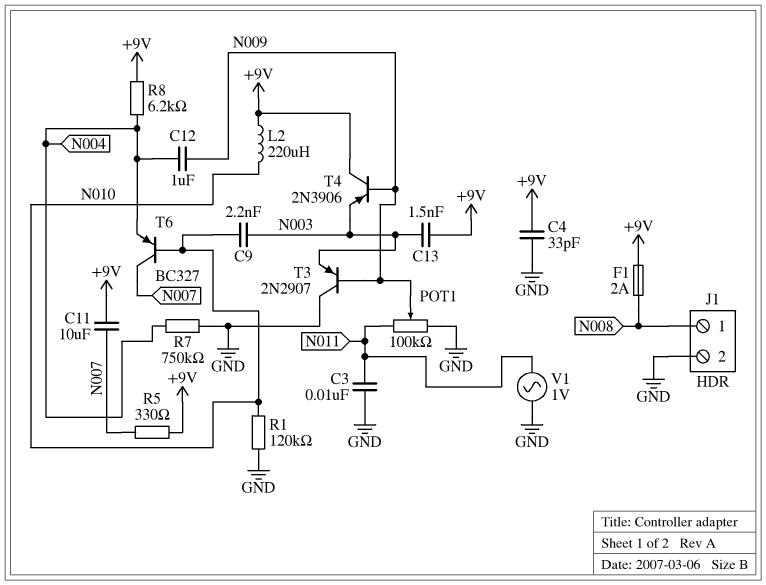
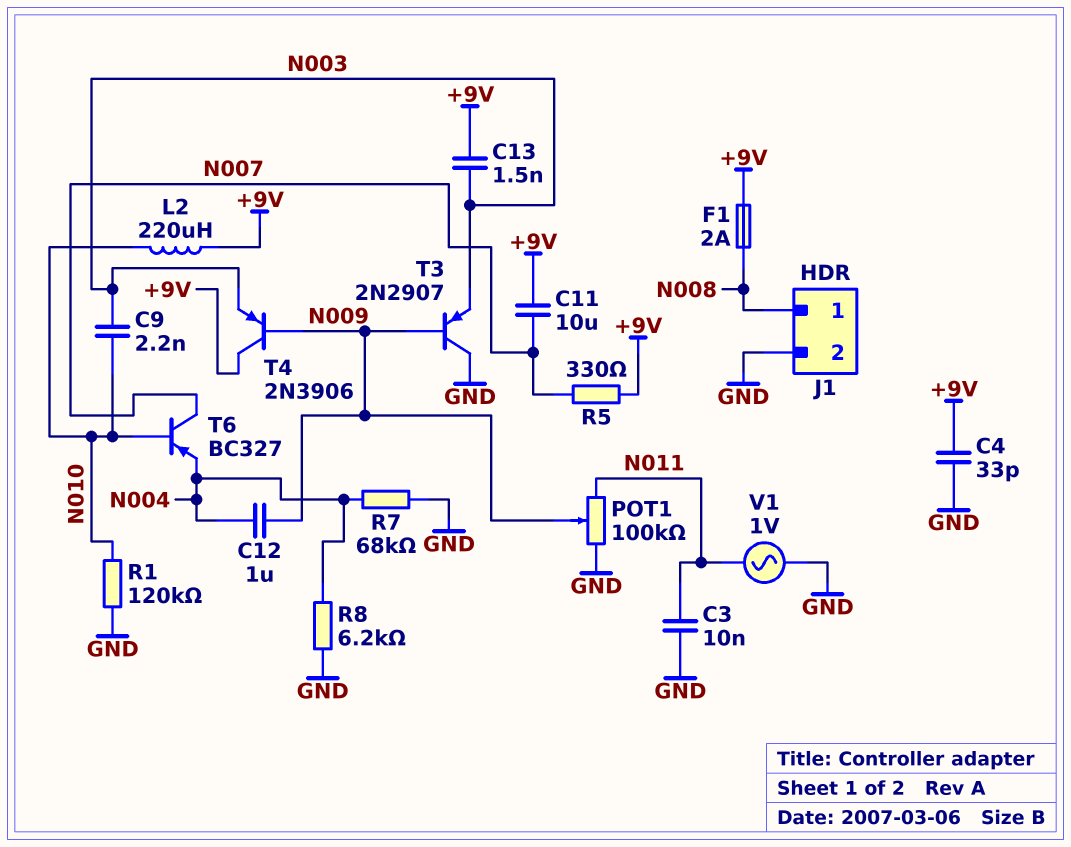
R7: 750k (GND, N004) -> 68k (GND, N004)
R8: 6.2k (+9V, N004) -> 6.2k (GND, N004)

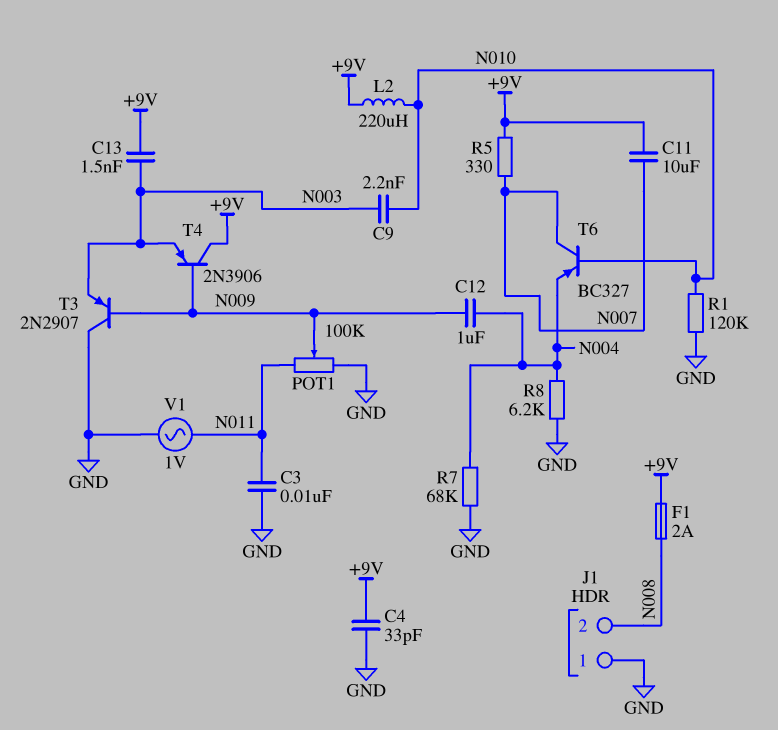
J1 pin 1: N008 -> GND
J1 pin 2: GND -> N008

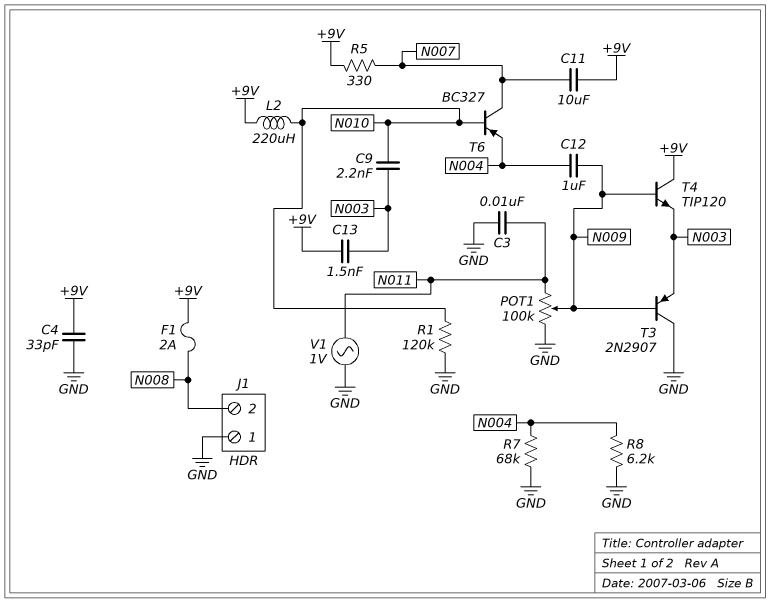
T4: PNP 2N3906 (B N009, C +9V, E N003) -> NPN TIP120 (B N009, C +9V, E N003)

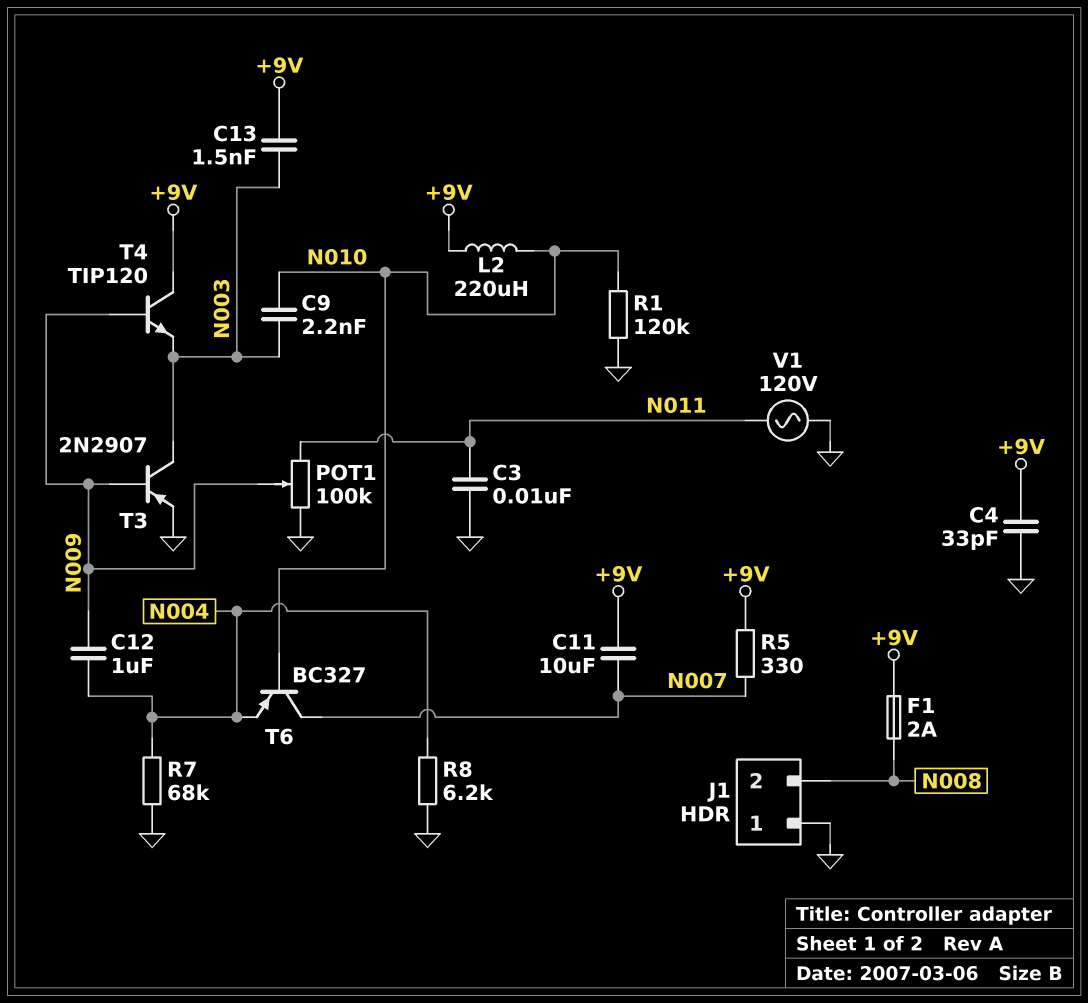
T3: PNP 2N2907 (B N009, C GND, E N003) -> PNP 2N2907 (B N009, C N003, E GND)
V1: AC 1V (GND, N011) -> AC 120V (GND, N011)

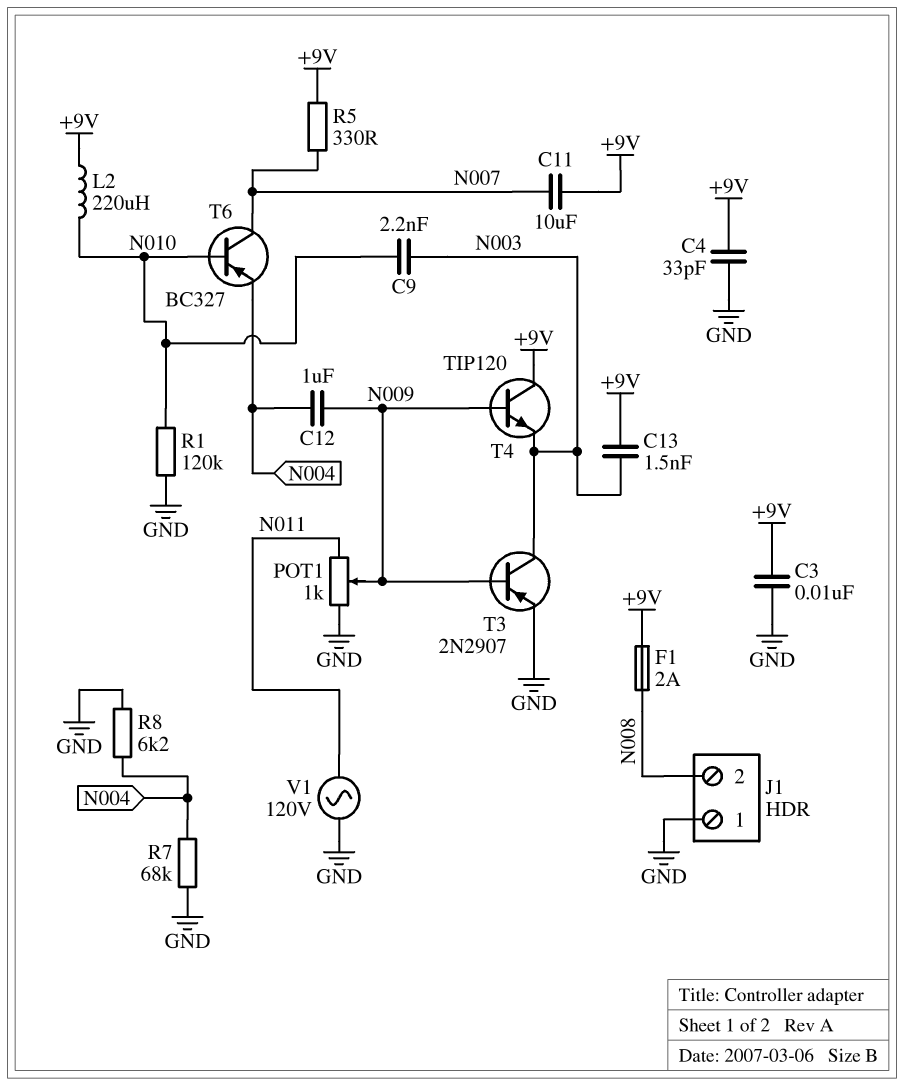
C3: 10nF (GND, N011) -> 10nF (+9V, GND)
POT1: 100k (GND, N011, wiper N009) -> 1k (GND, N011, wiper N009)

